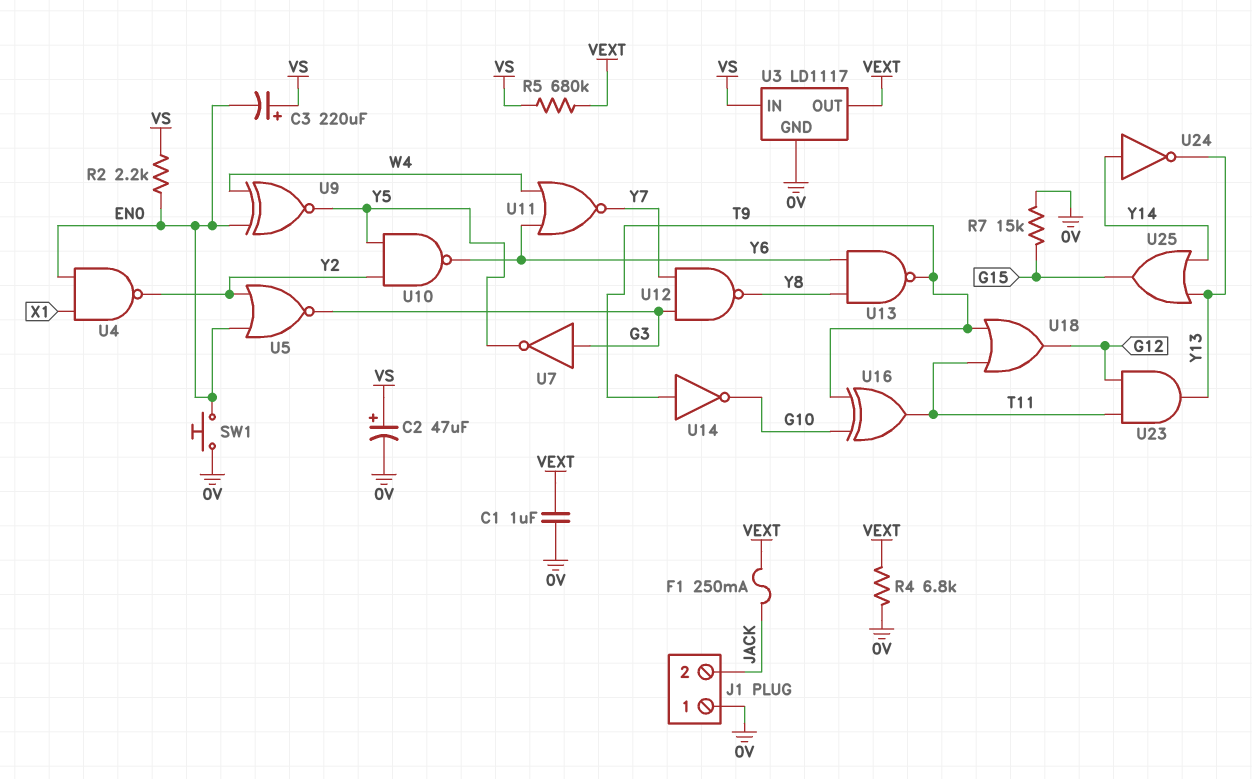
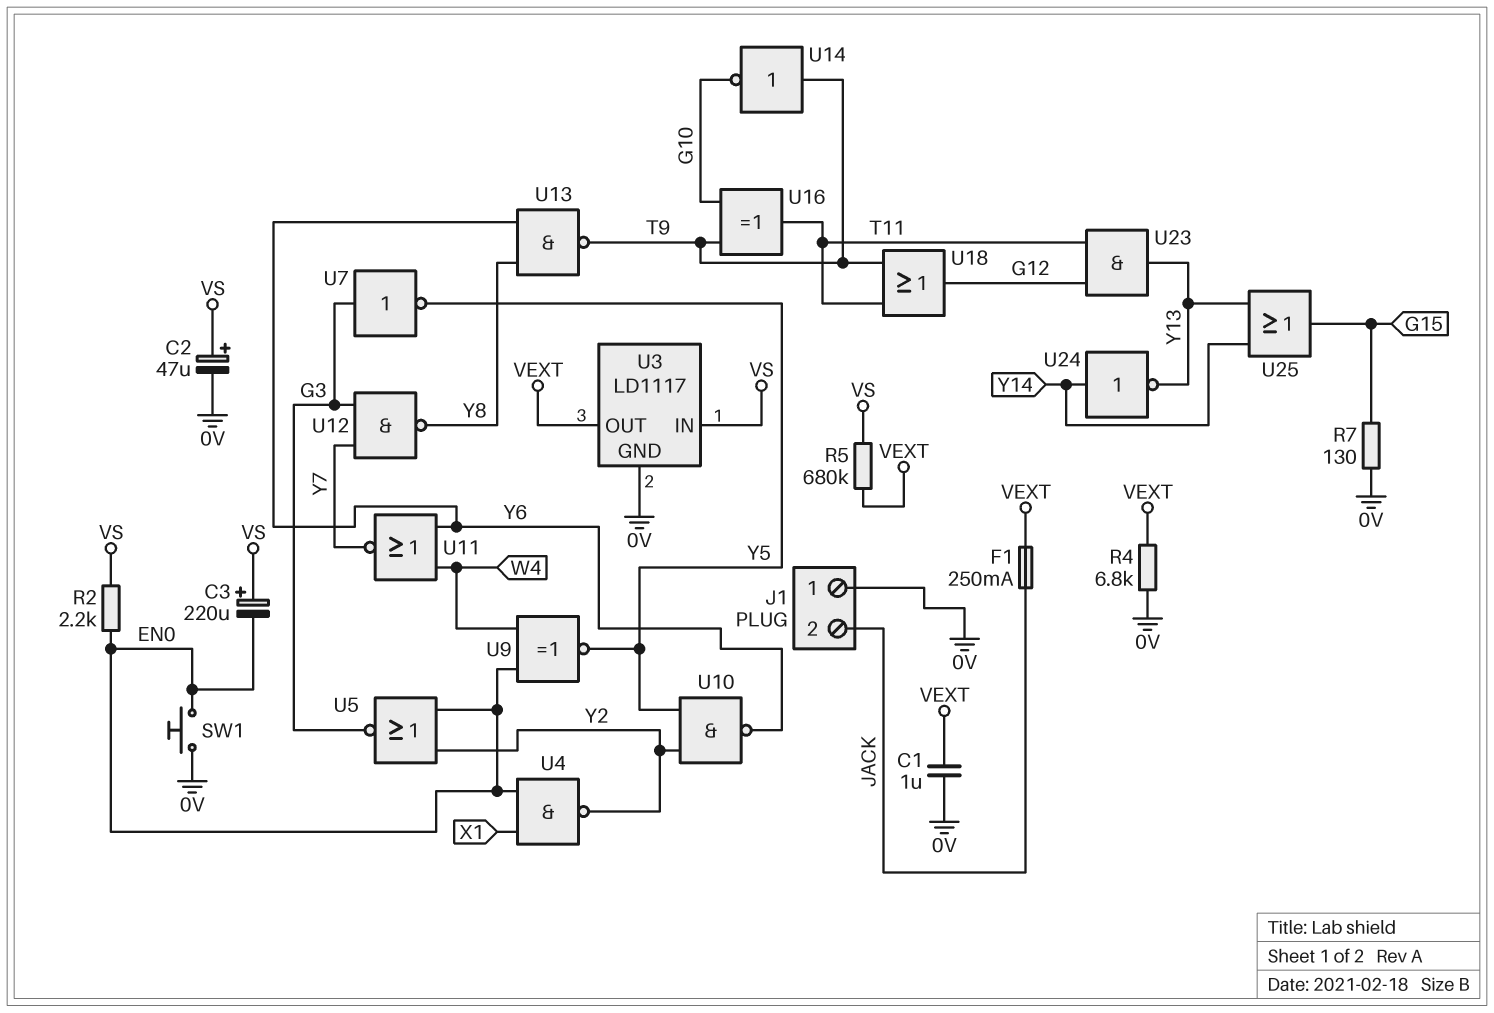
R7: 15k (0V, G15) -> 130 (0V, G15)

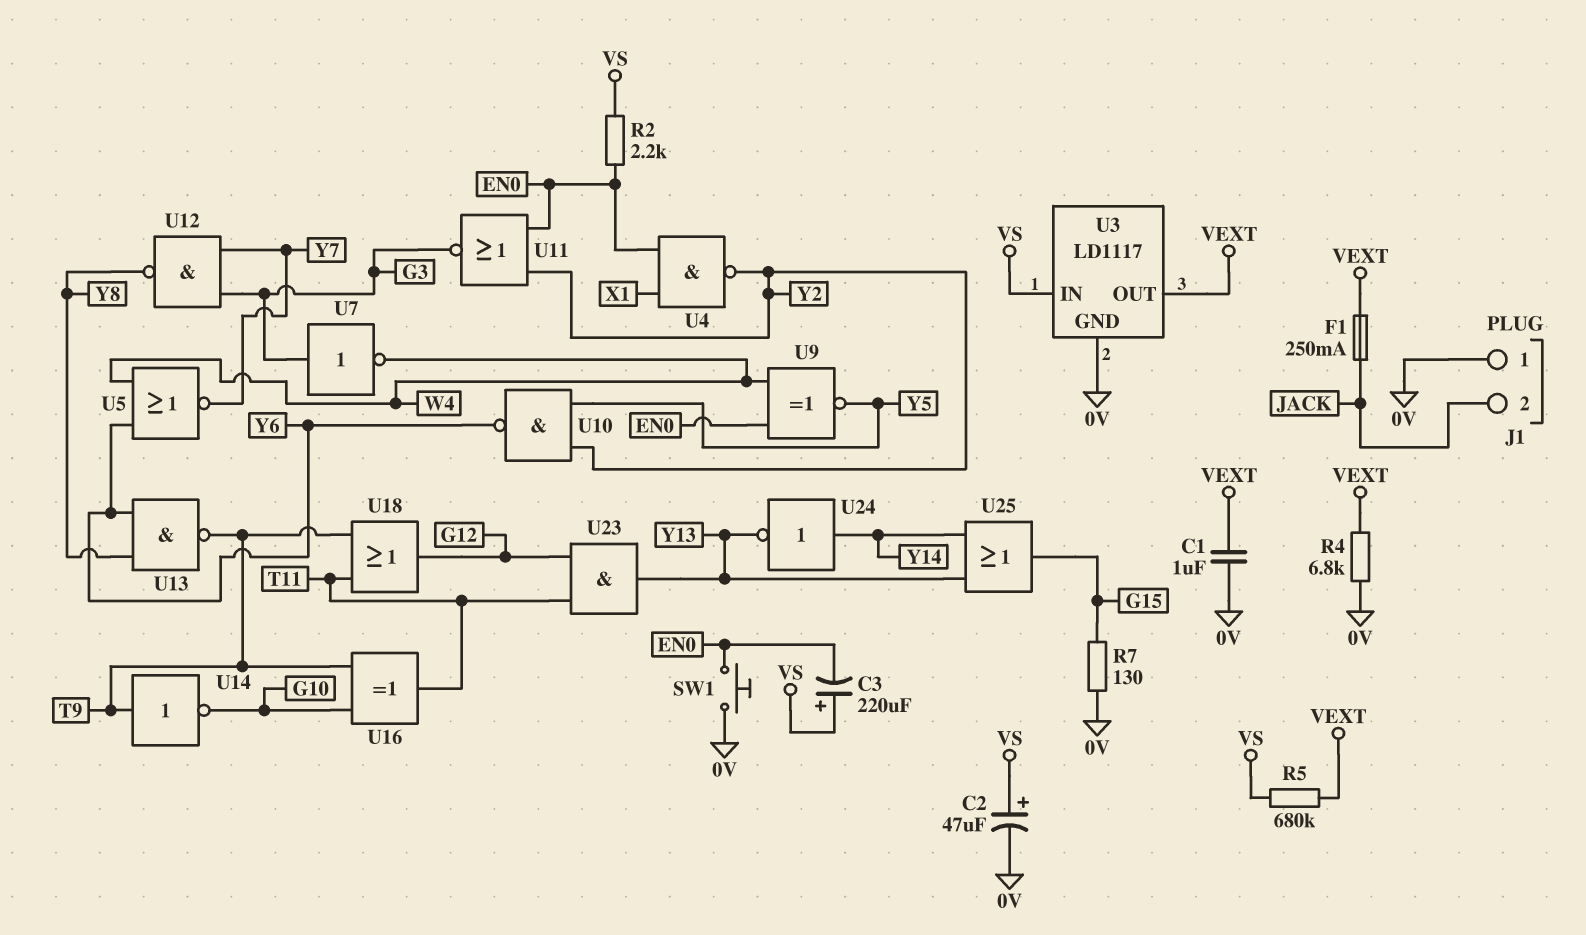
U5: NOR (in EN0, in Y2, out G3) -> NOR (in W4, in Y6, out Y7)
U7: NOT (in G3, out Y5) -> NOT (in G3, out W4)
U11: NOR (in W4, in Y6, out Y7) -> NOR (in EN0, in Y2, out G3)

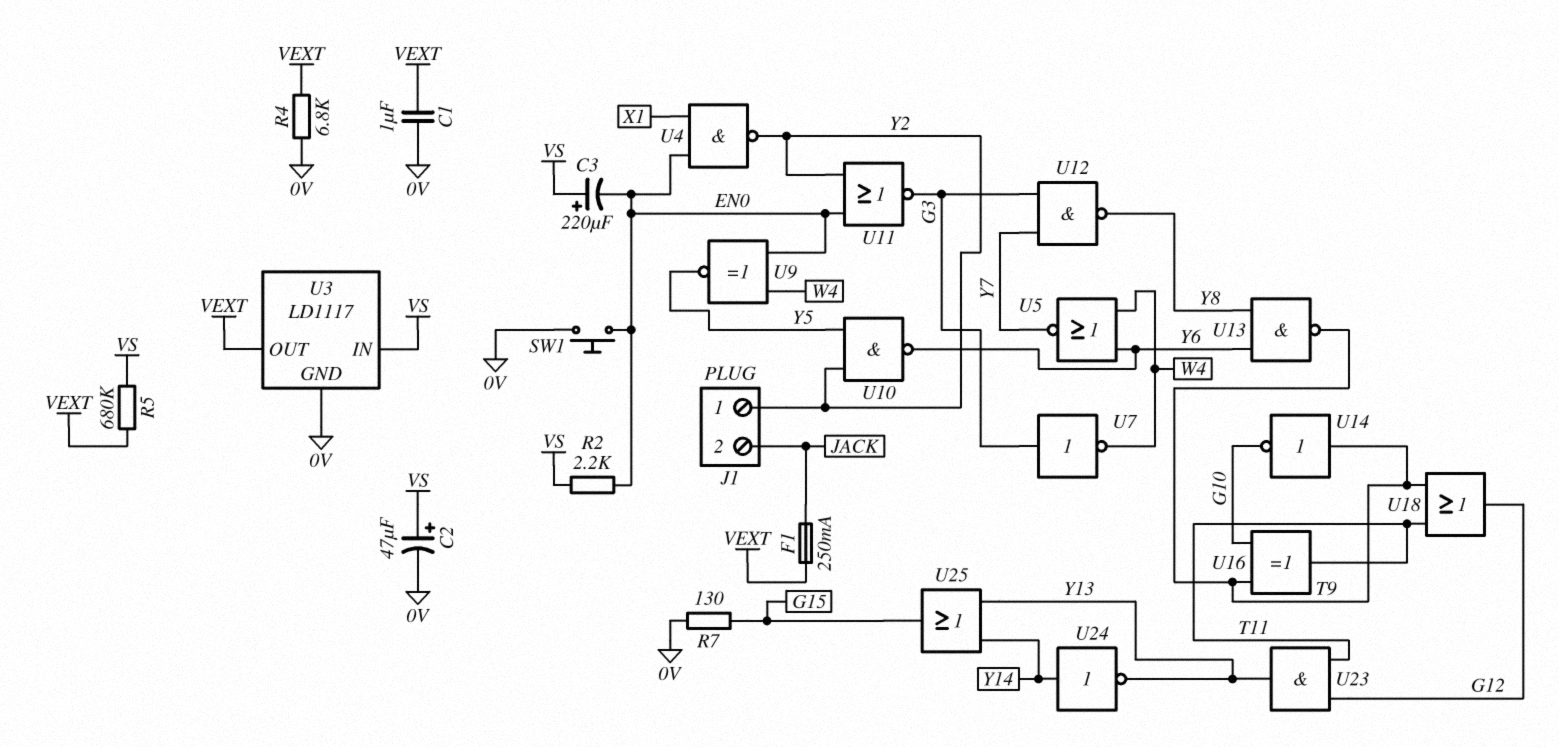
J1 pin 1: 0V -> Y2

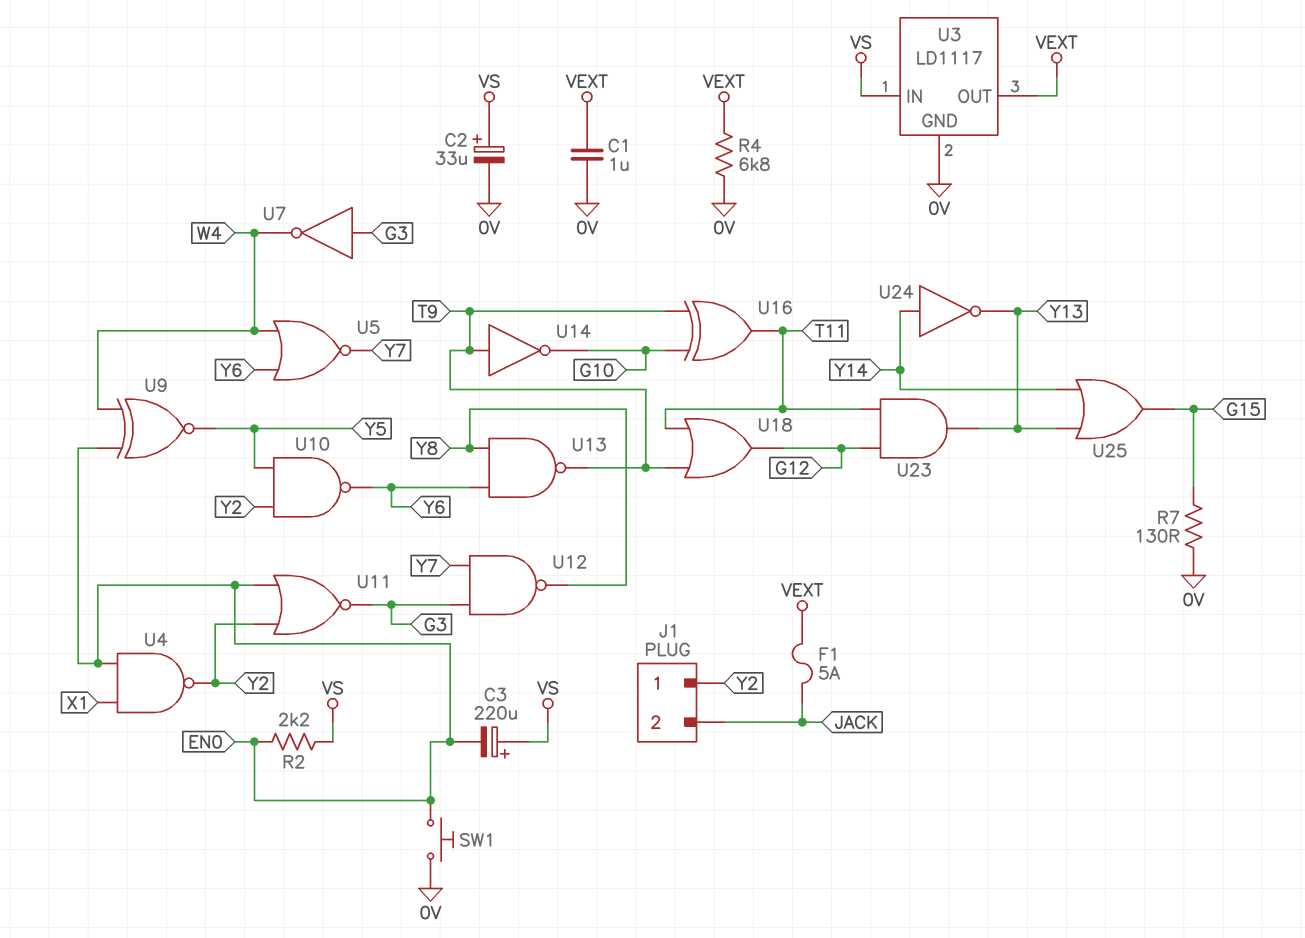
C2: 47uF (plus VS, minus 0V) -> 33uF (plus VS, minus 0V)
F1: 250mA (JACK, VEXT) -> 5A (JACK, VEXT)
R5: 680k (VEXT, VS) -> none

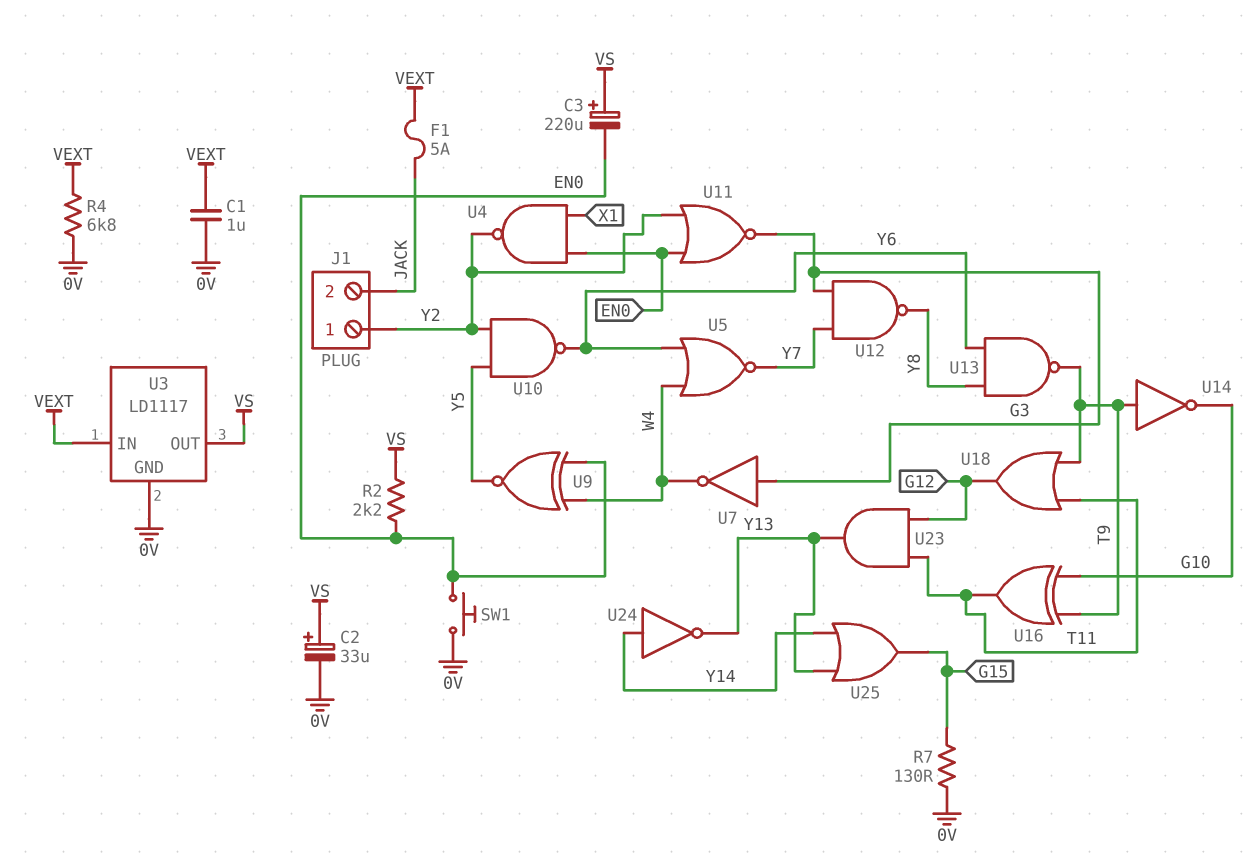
U3 pin IN: VS -> VEXT
U3 pin OUT: VEXT -> VS

